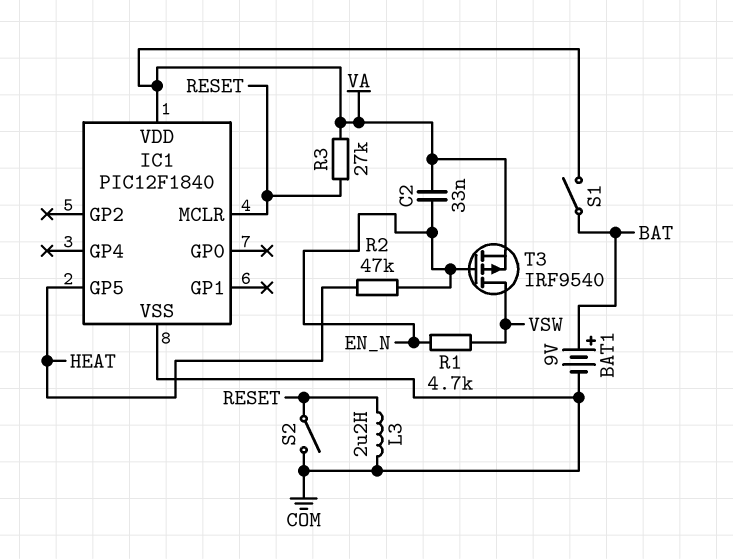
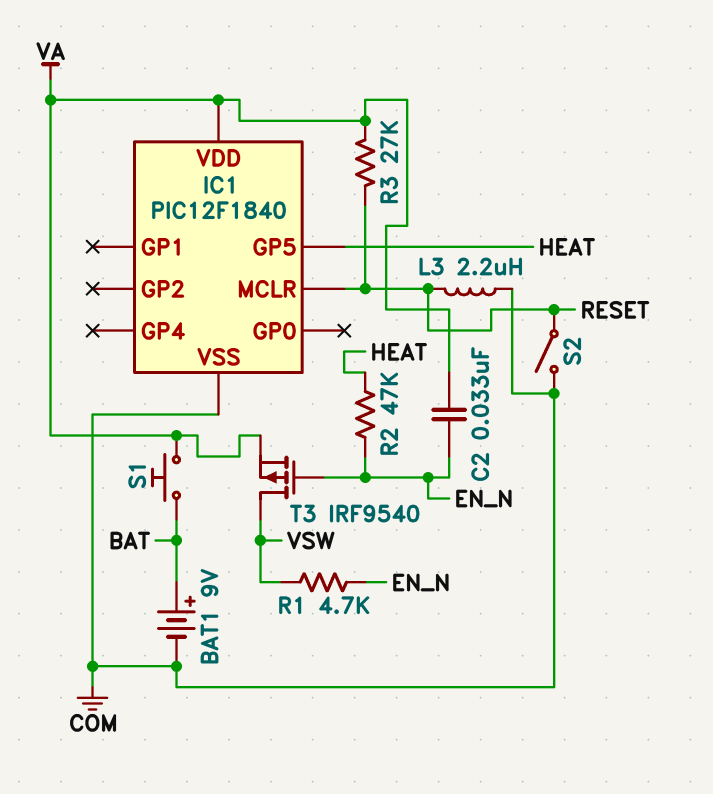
S1: switch (BAT, VA) -> button (BAT, VA)

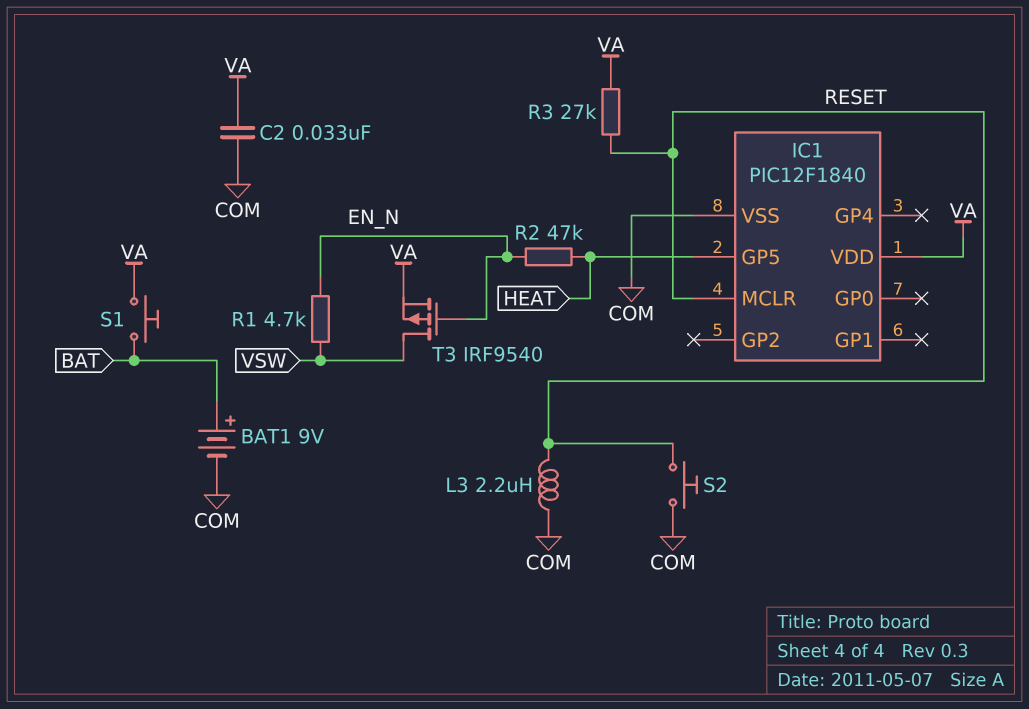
C2: 33nF (EN_N, VA) -> 33nF (COM, VA)
S2: switch (COM, RESET) -> button (COM, RESET)

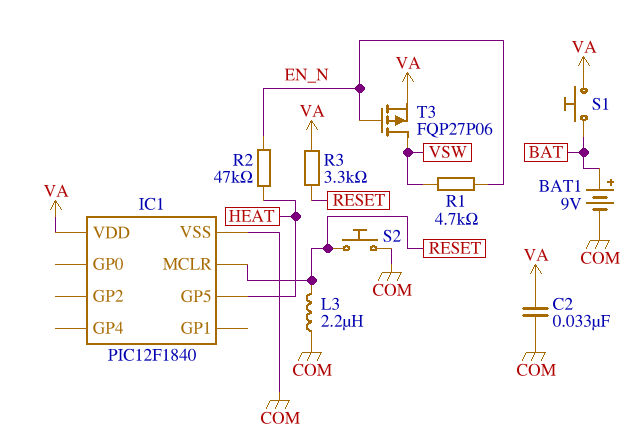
R3: 27k (RESET, VA) -> 3.3k (RESET, VA)
T3: PMOS IRF9540 (G EN_N, D VSW, S VA) -> PMOS FQP27P06 (G EN_N, D VSW, S VA)

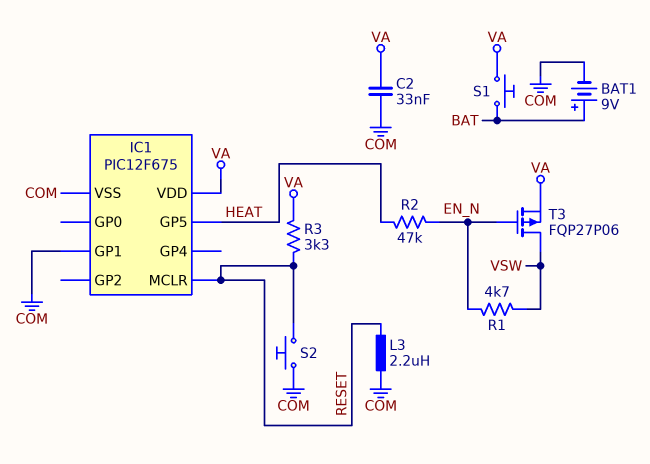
IC1: PIC12F1840 -> PIC12F675
IC1 pin GP1: none -> COM

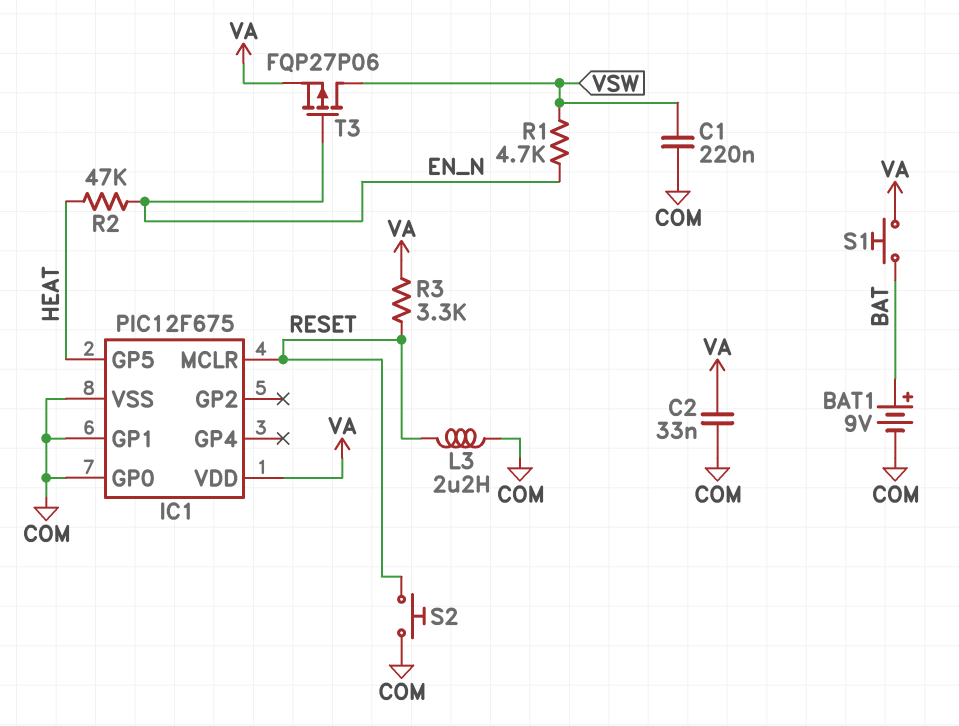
C1: none -> 220nF (COM, VSW)
IC1 pin GP0: none -> COM

